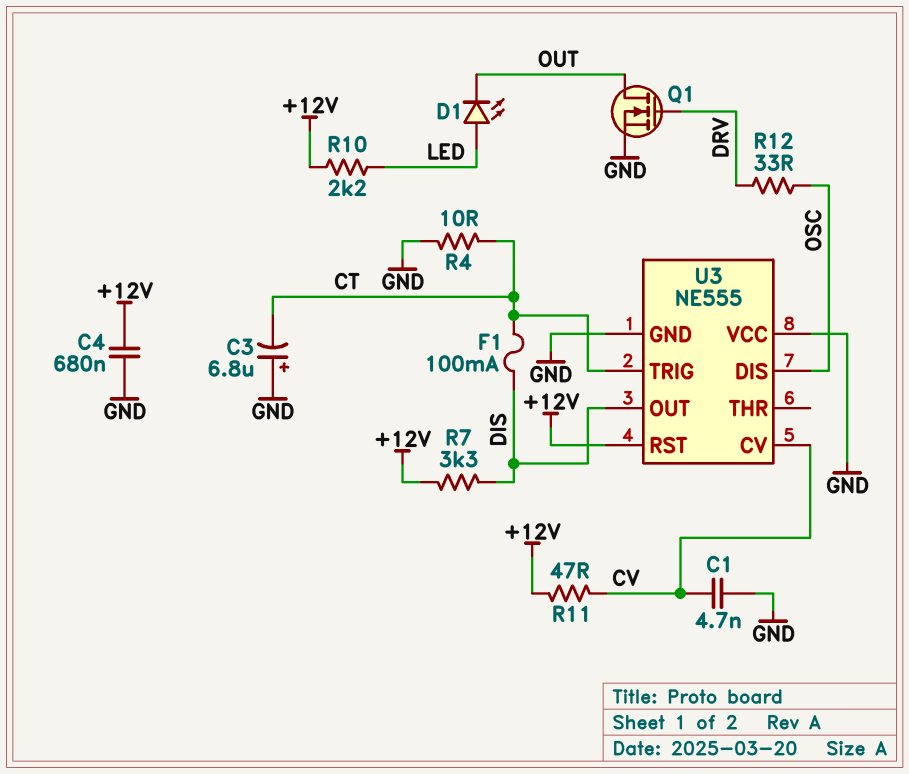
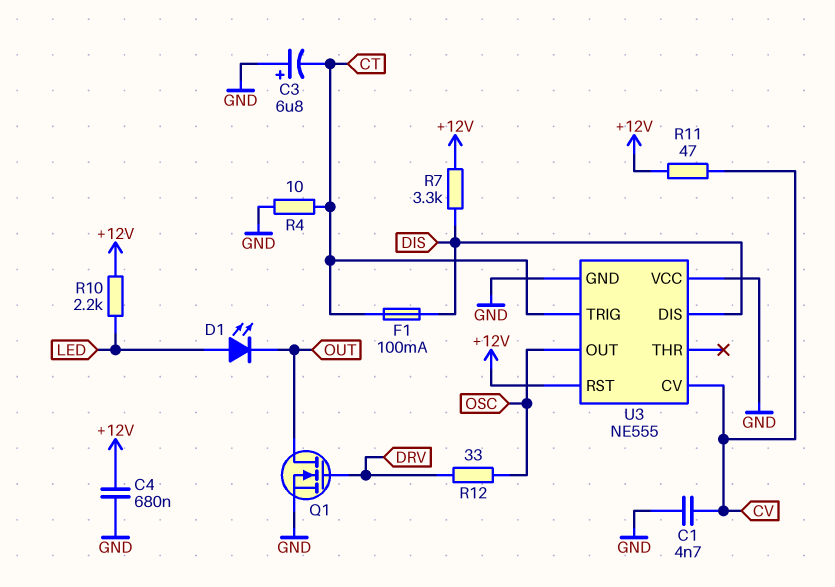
U3 pin DIS: OSC -> DIS
U3 pin OUT: DIS -> OSC

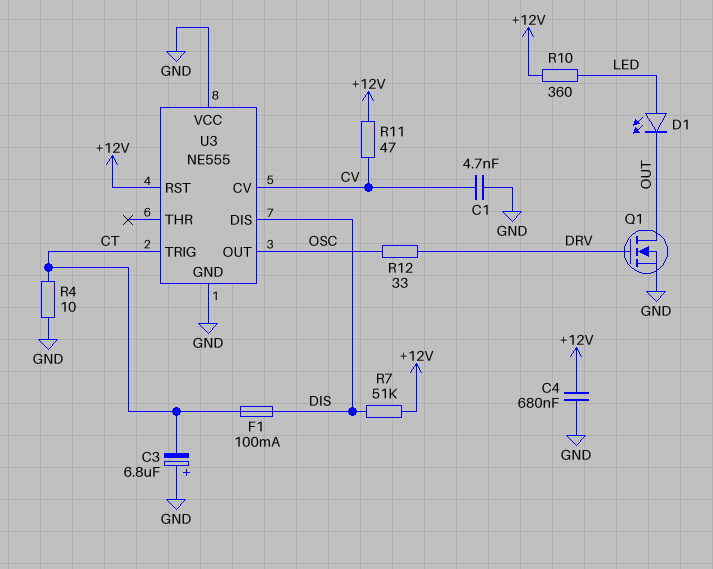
R7: 3.3k (+12V, DIS) -> 51k (+12V, DIS)
R10: 2.2k (+12V, LED) -> 360 (+12V, LED)

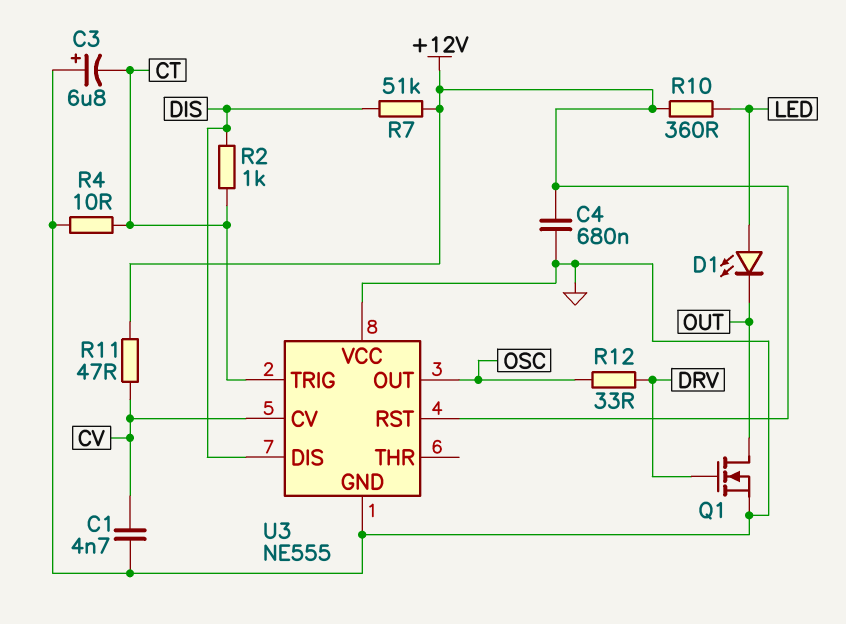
F1: 100mA (CT, DIS) -> none
R2: none -> 1k (CT, DIS)

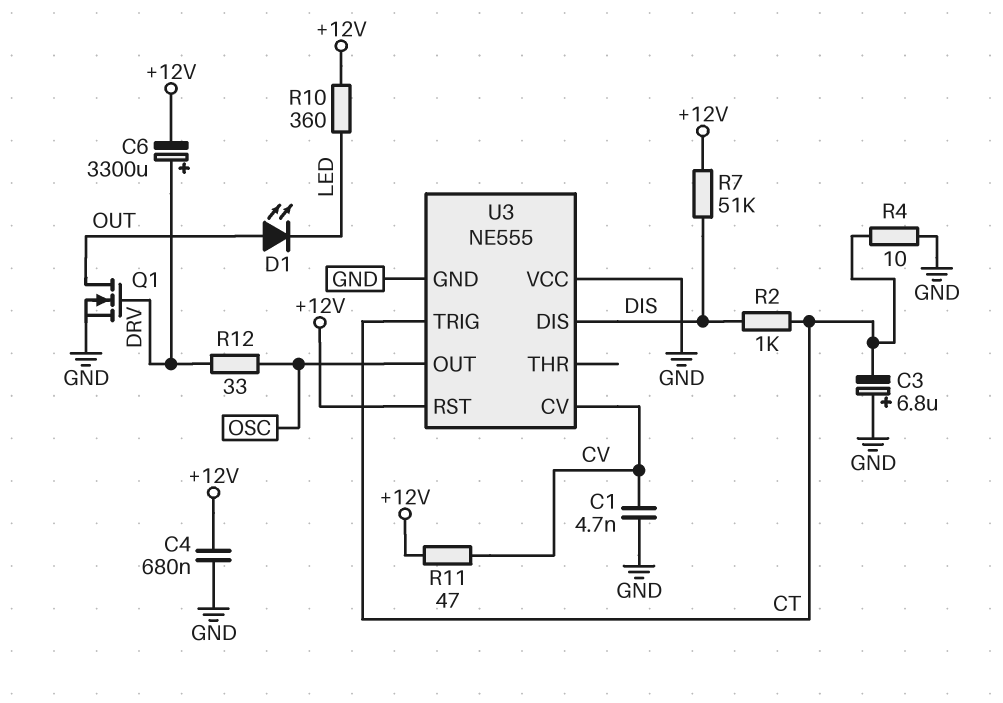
C6: none -> 3300uF (plus DRV, minus +12V)
D1: LED (A LED, K OUT) -> LED (A OUT, K LED)

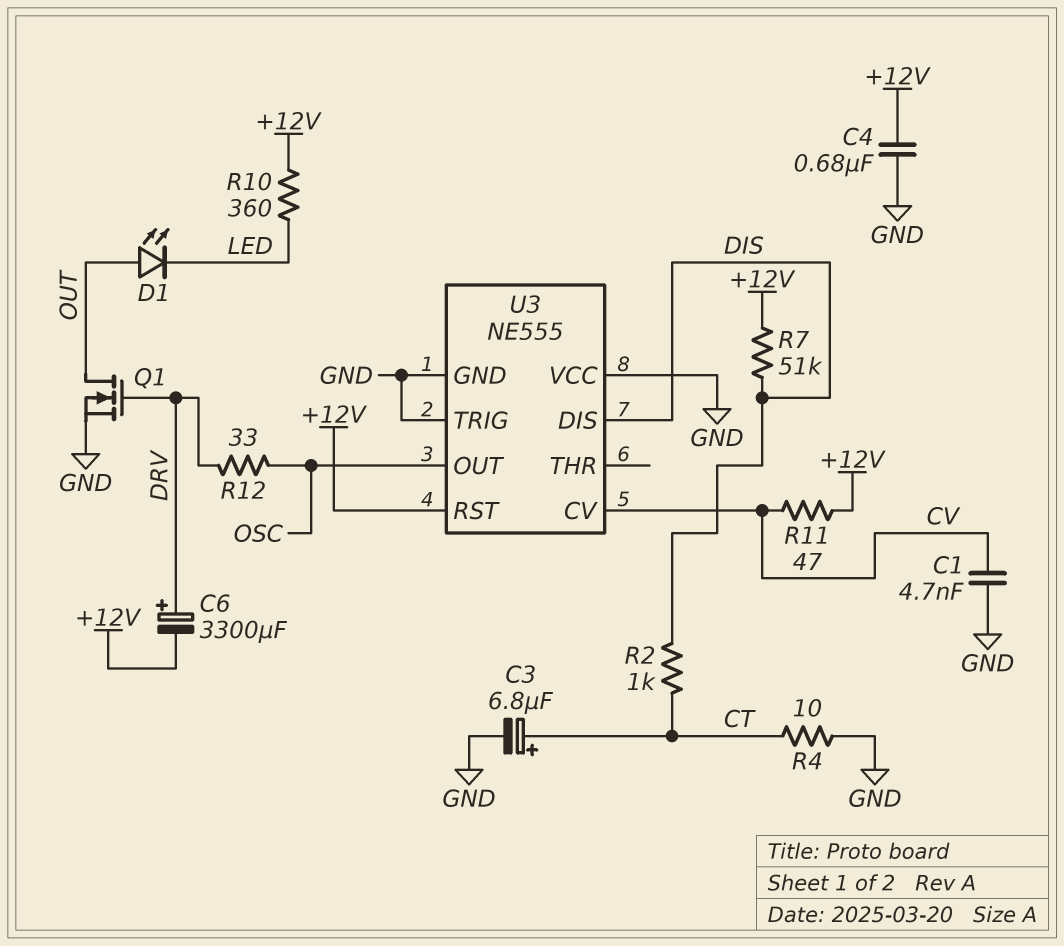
C3: 6.8uF (plus GND, minus CT) -> 6.8uF (plus CT, minus GND)
U3 pin TRIG: CT -> GND

